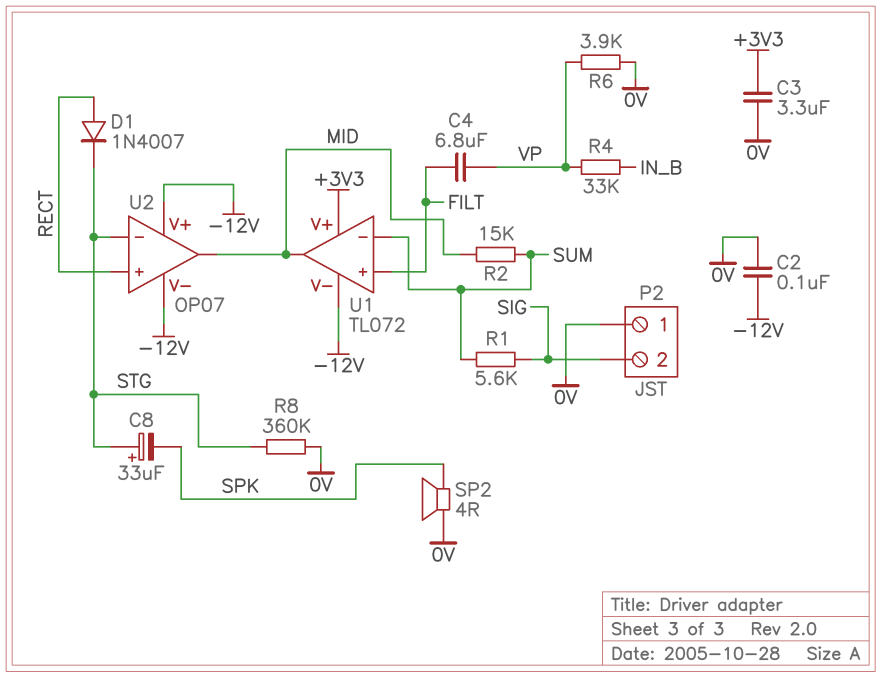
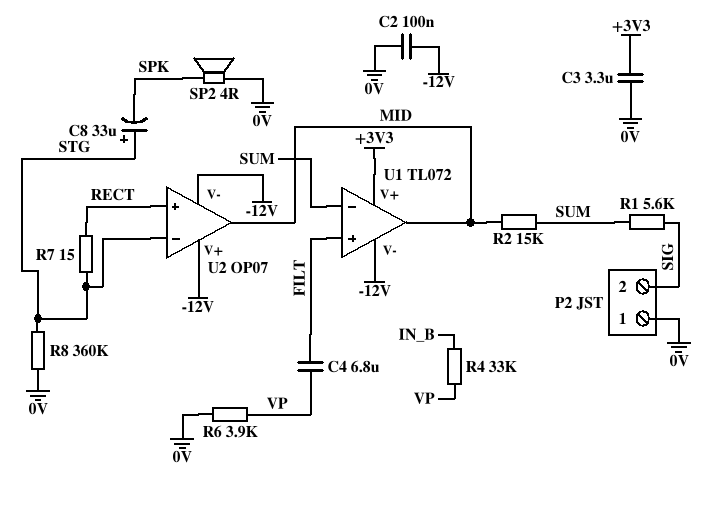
D1: diode 1N4007 (A RECT, K STG) -> none
R7: none -> 15 (RECT, STG)

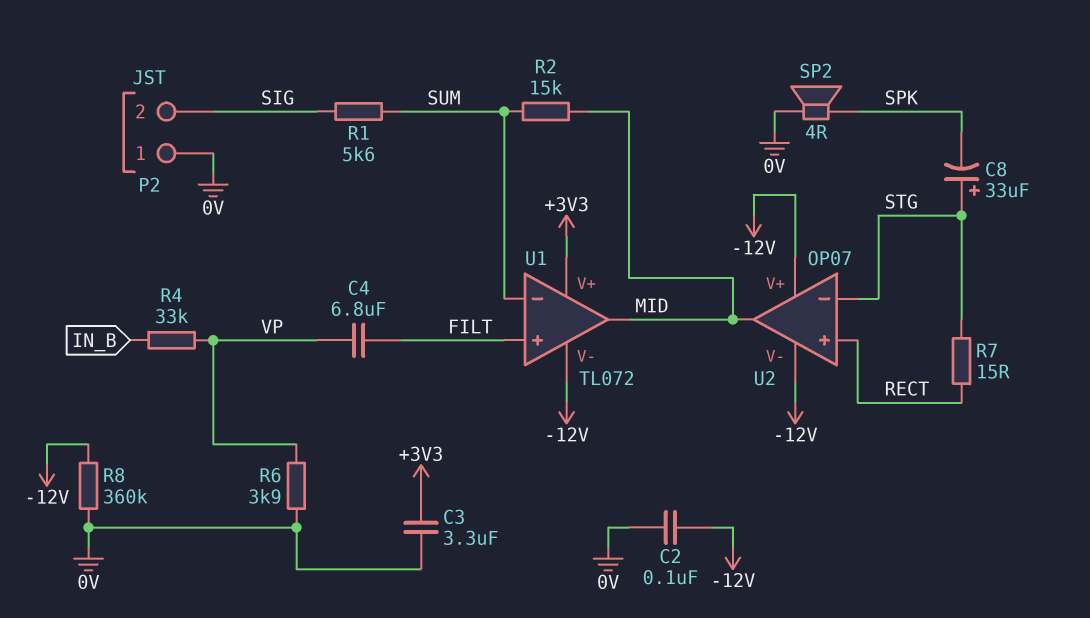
R8: 360k (0V, STG) -> 360k (-12V, 0V)

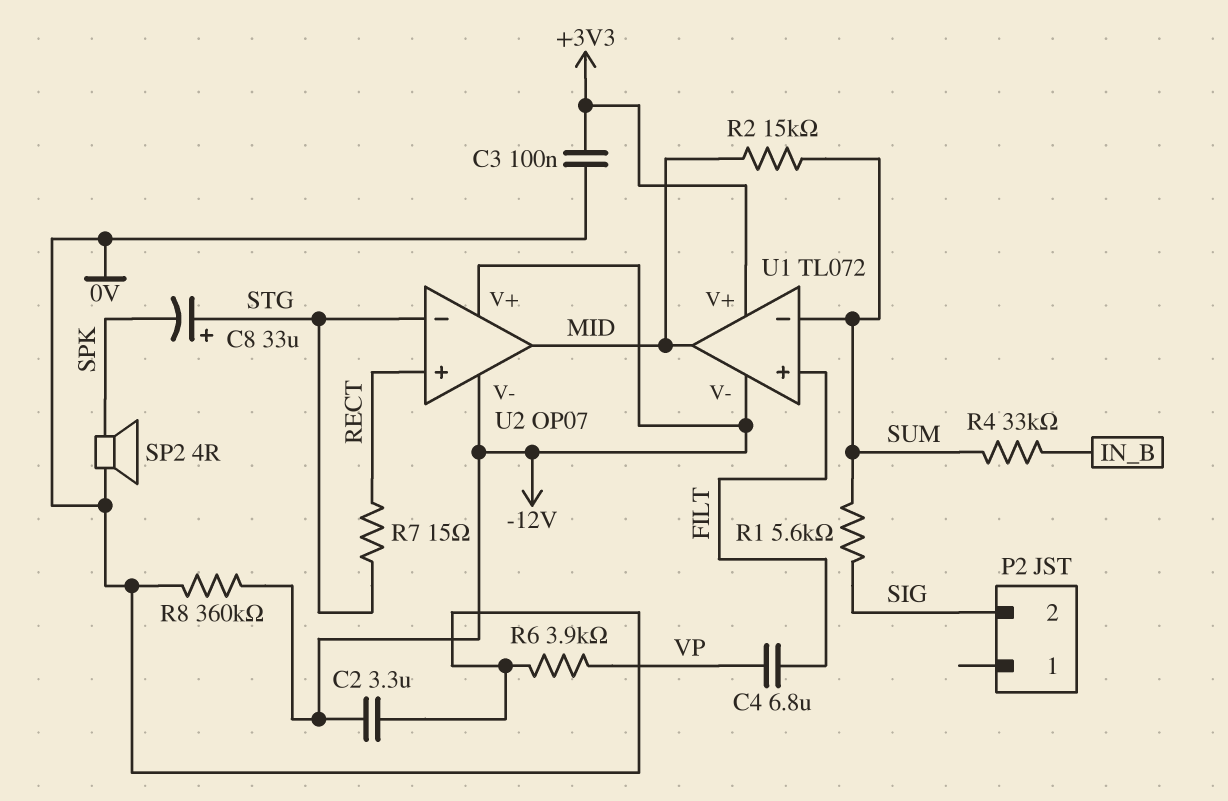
C2: 100nF (-12V, 0V) -> 3.3uF (-12V, 0V)
C3: 3.3uF (+3V3, 0V) -> 100nF (+3V3, 0V)
P2 pin 1: 0V -> none
R4: 33k (IN_B, VP) -> 33k (IN_B, SUM)

